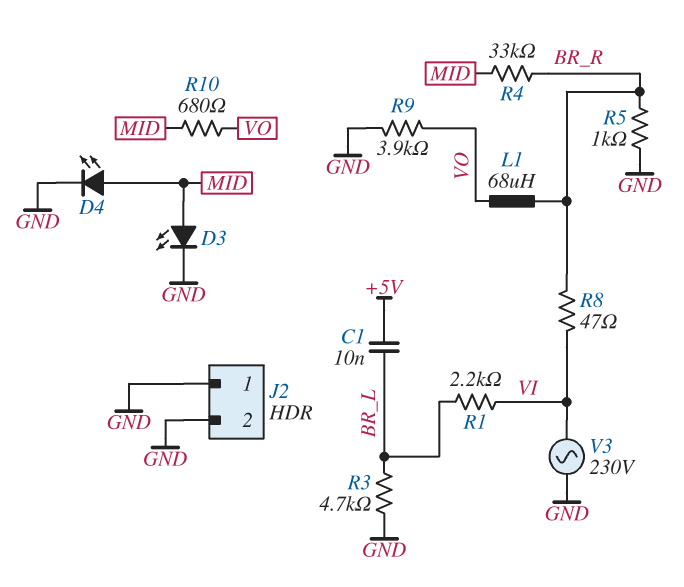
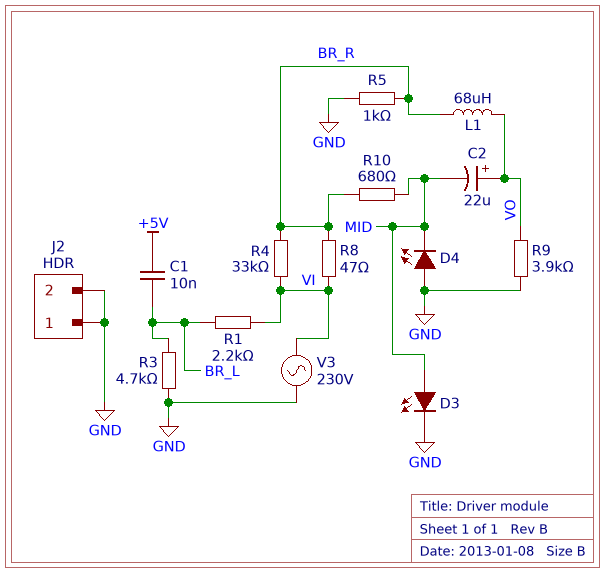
C2: none -> 22uF (plus VO, minus MID)
D4: LED (A MID, K GND) -> LED (A GND, K MID)
R4: 33k (BR_R, MID) -> 33k (BR_R, VI)
R10: 680 (MID, VO) -> 680 (BR_R, MID)

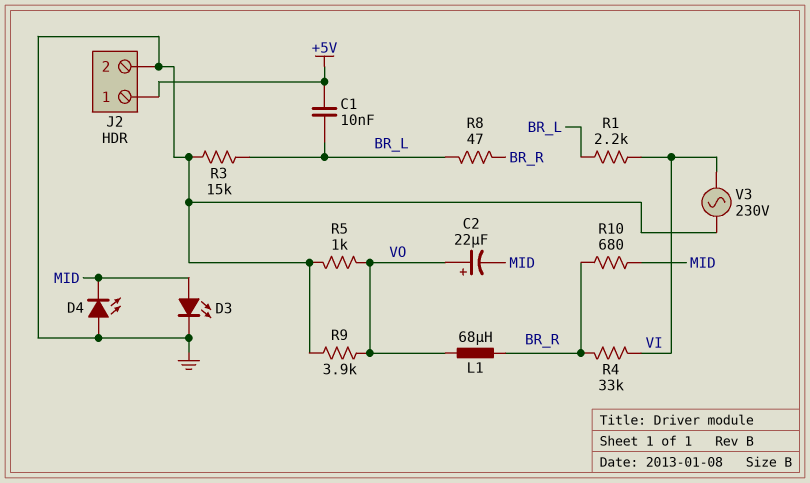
J2 pin 1: GND -> +5V
R3: 4.7k (BR_L, GND) -> 15k (BR_L, GND)
R5: 1k (BR_R, GND) -> 1k (GND, VO)
R8: 47 (BR_R, VI) -> 47 (BR_L, BR_R)

